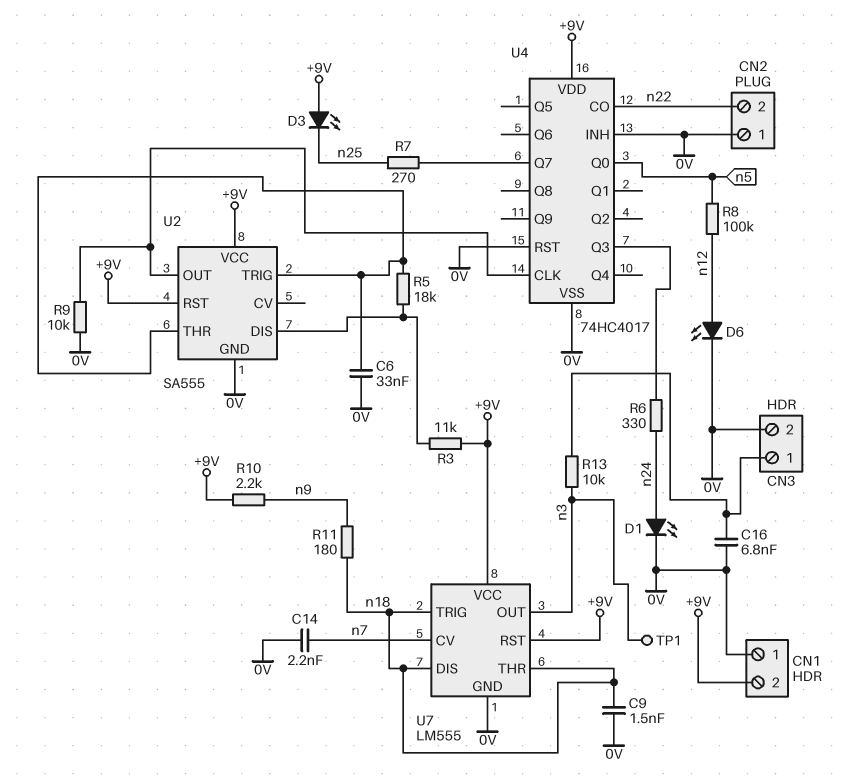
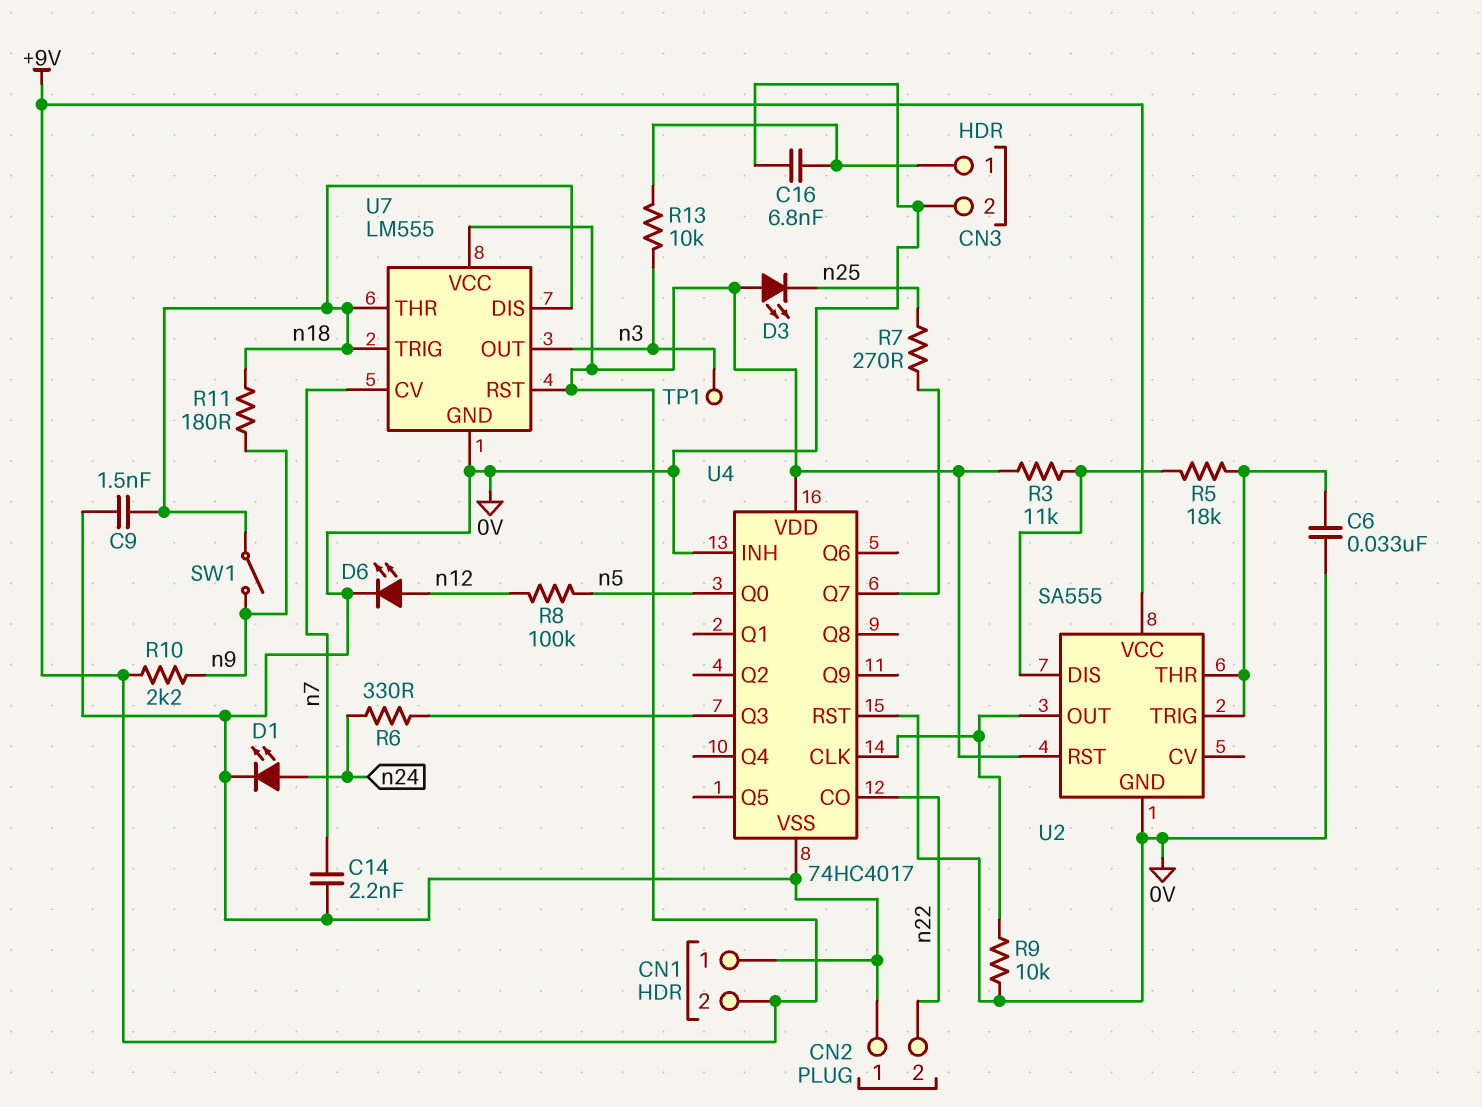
SW1: none -> switch (n9, n18)

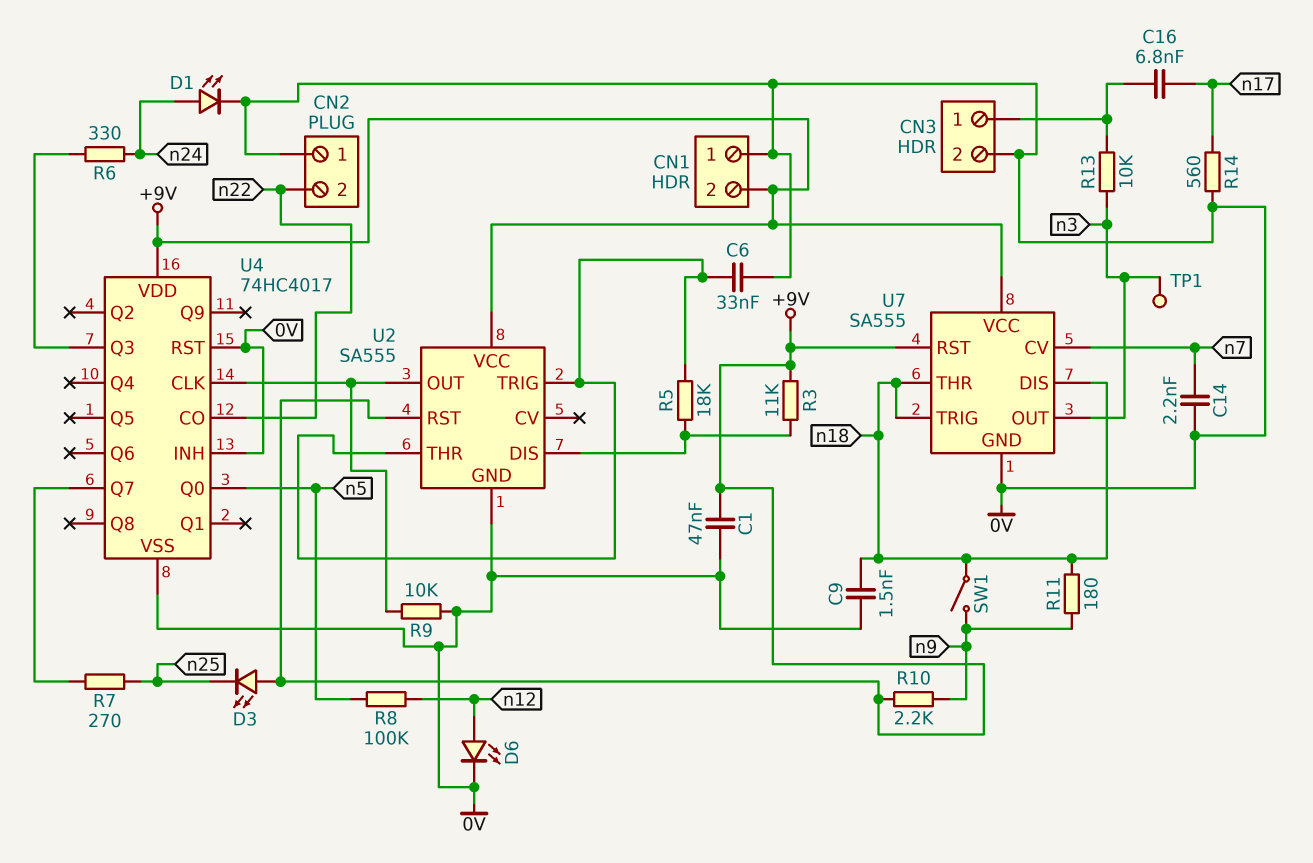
C1: none -> 47nF (+9V, 0V)
C16: 6.8nF (0V, CN3/1) -> 6.8nF (CN3/1, n17)
R14: none -> 560 (0V, n17)
U7: LM555 -> SA555

